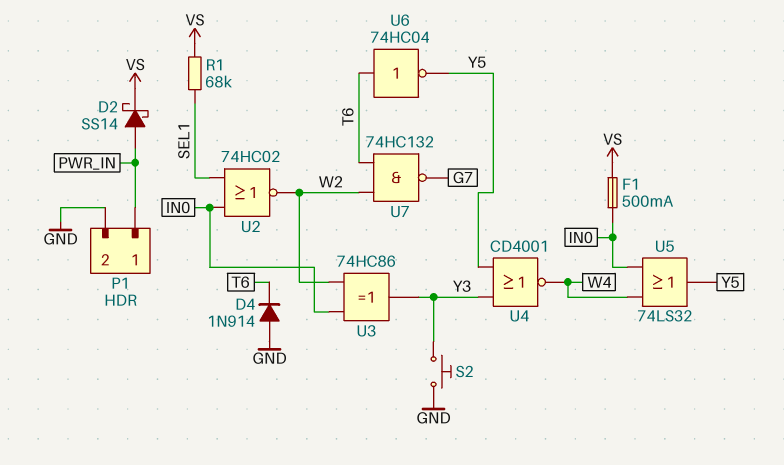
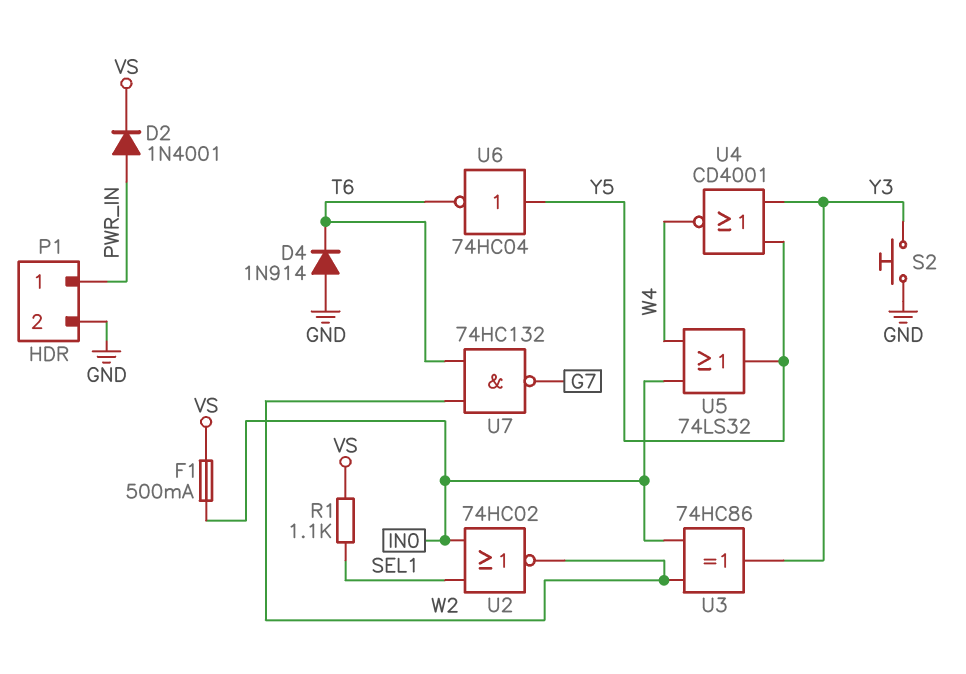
D2: schottky SS14 (A PWR_IN, K VS) -> diode 1N4001 (A PWR_IN, K VS)
R1: 68k (SEL1, VS) -> 1.1k (SEL1, VS)
U6: NOT 74HC04 (in T6, out Y5) -> NOT 74HC04 (in Y5, out T6)

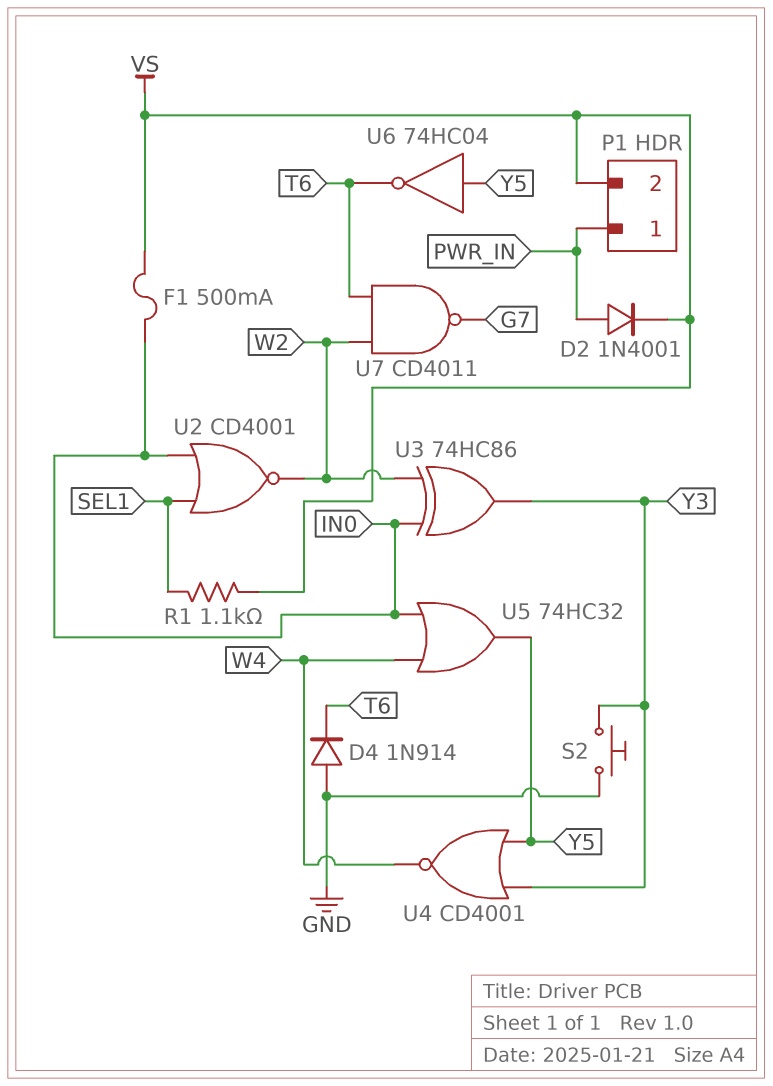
P1 pin 2: GND -> VS
U2: NOR 74HC02 (in IN0, in SEL1, out W2) -> NOR CD4001 (in IN0, in SEL1, out W2)
U5: OR 74LS32 (in IN0, in W4, out Y5) -> OR 74HC32 (in IN0, in W4, out Y5)
U7: NAND 74HC132 (in T6, in W2, out G7) -> NAND CD4011 (in T6, in W2, out G7)

